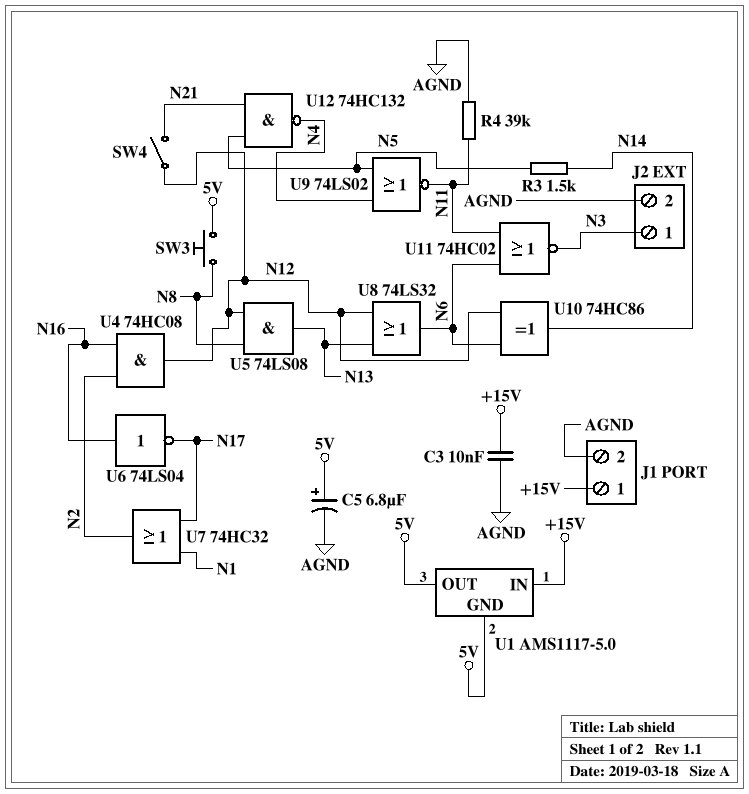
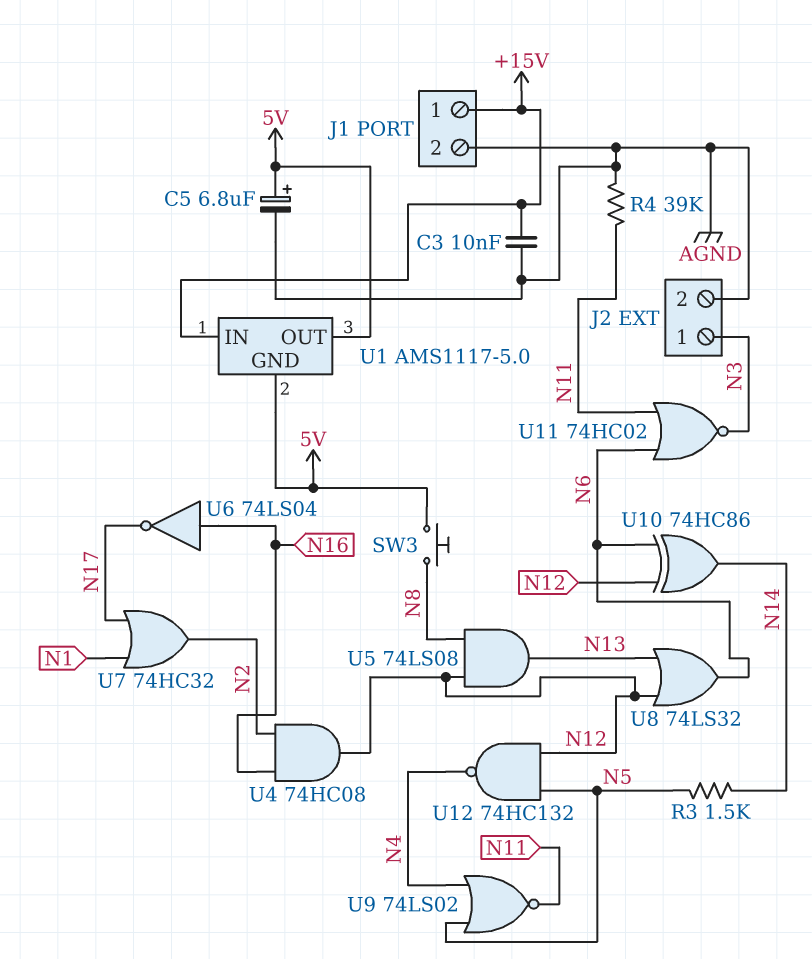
SW4: switch (N12, N21) -> none
U12: NAND 74HC132 (in N5, in N21, out N4) -> NAND 74HC132 (in N5, in N12, out N4)

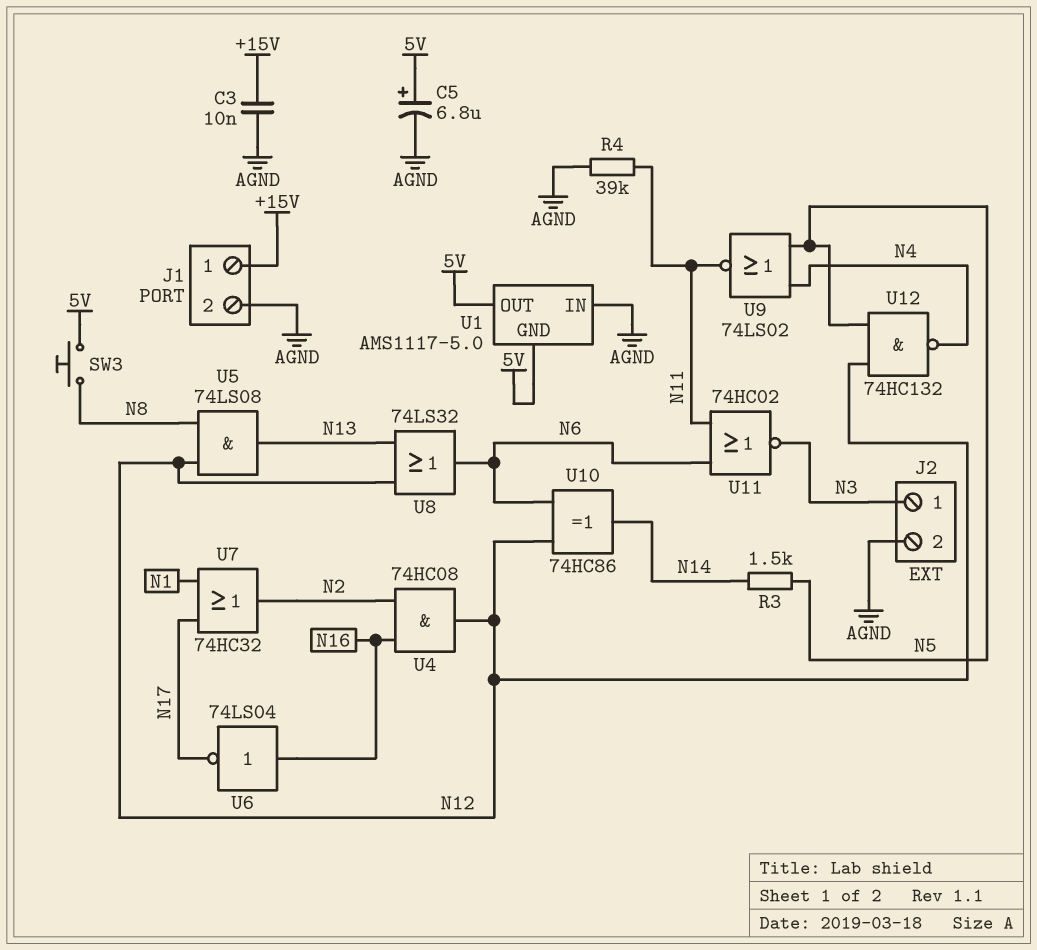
U1 pin IN: +15V -> AGND

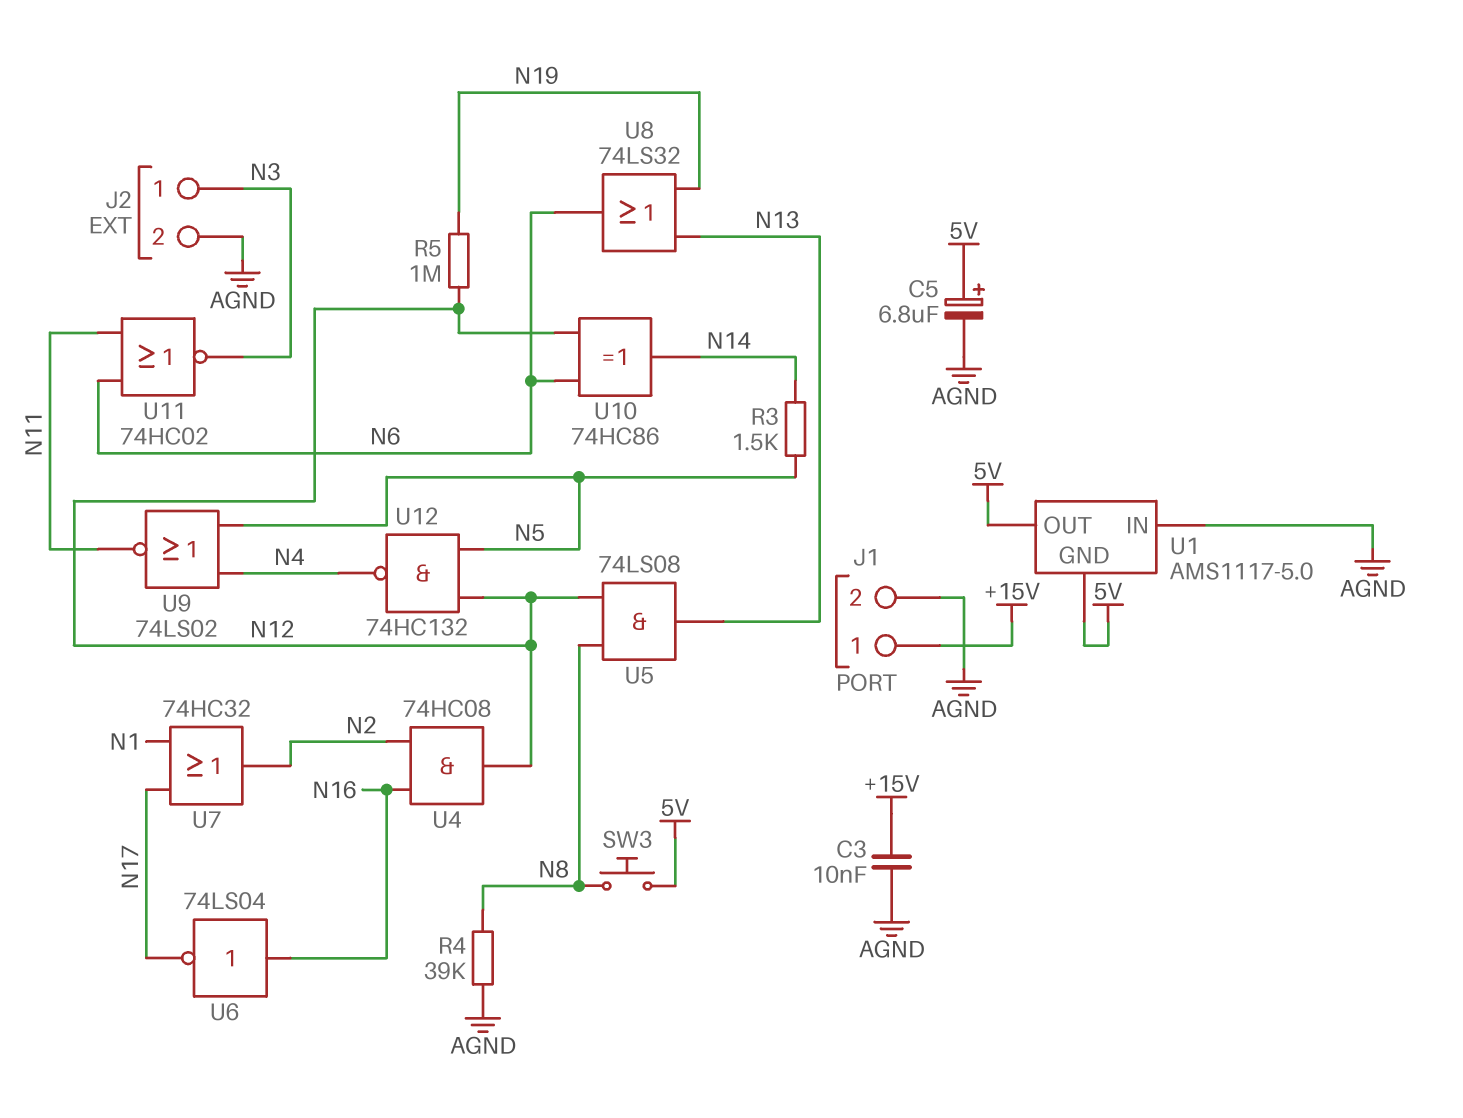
R4: 39k (AGND, N11) -> 39k (AGND, N8)
R5: none -> 1M (N12, N19)
U8: OR 74LS32 (in N12, in N13, out N6) -> OR 74LS32 (in N13, in N19, out N6)

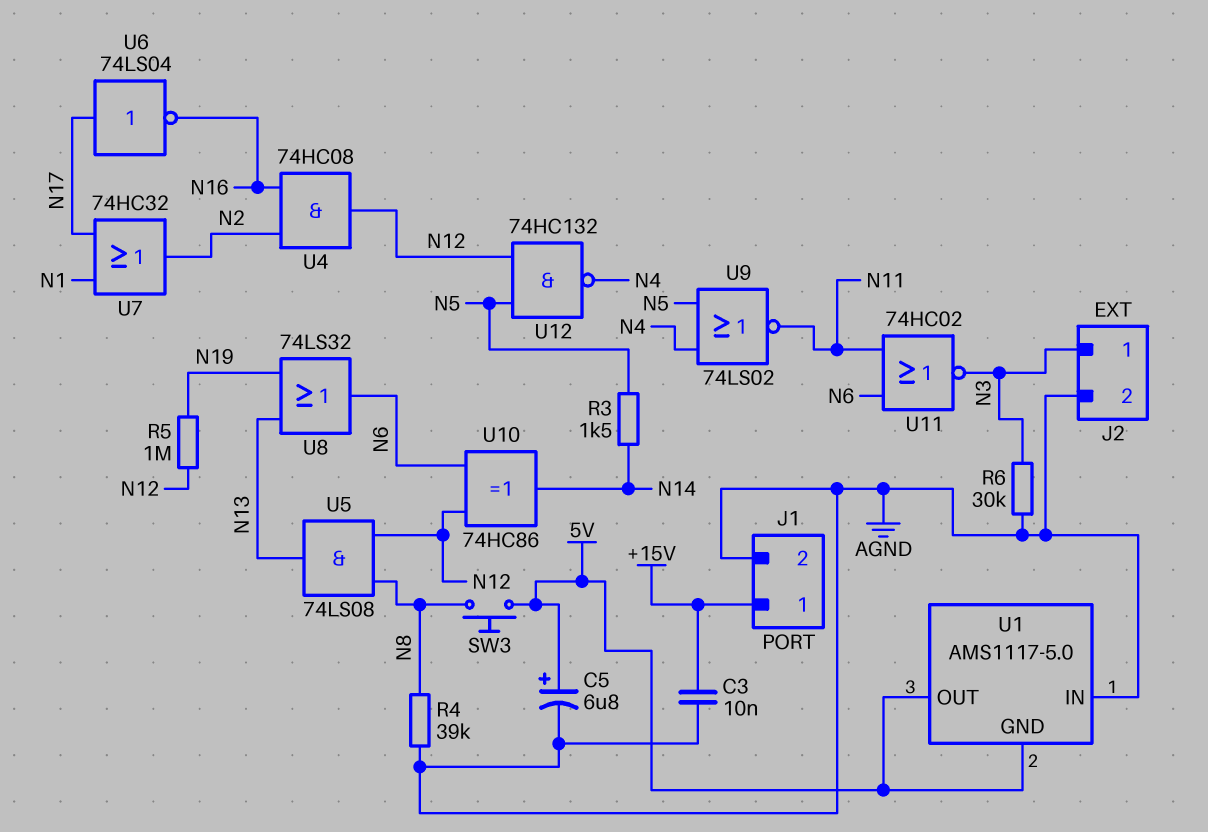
R6: none -> 30k (AGND, N3)
U6: NOT 74LS04 (in N16, out N17) -> NOT 74LS04 (in N17, out N16)

